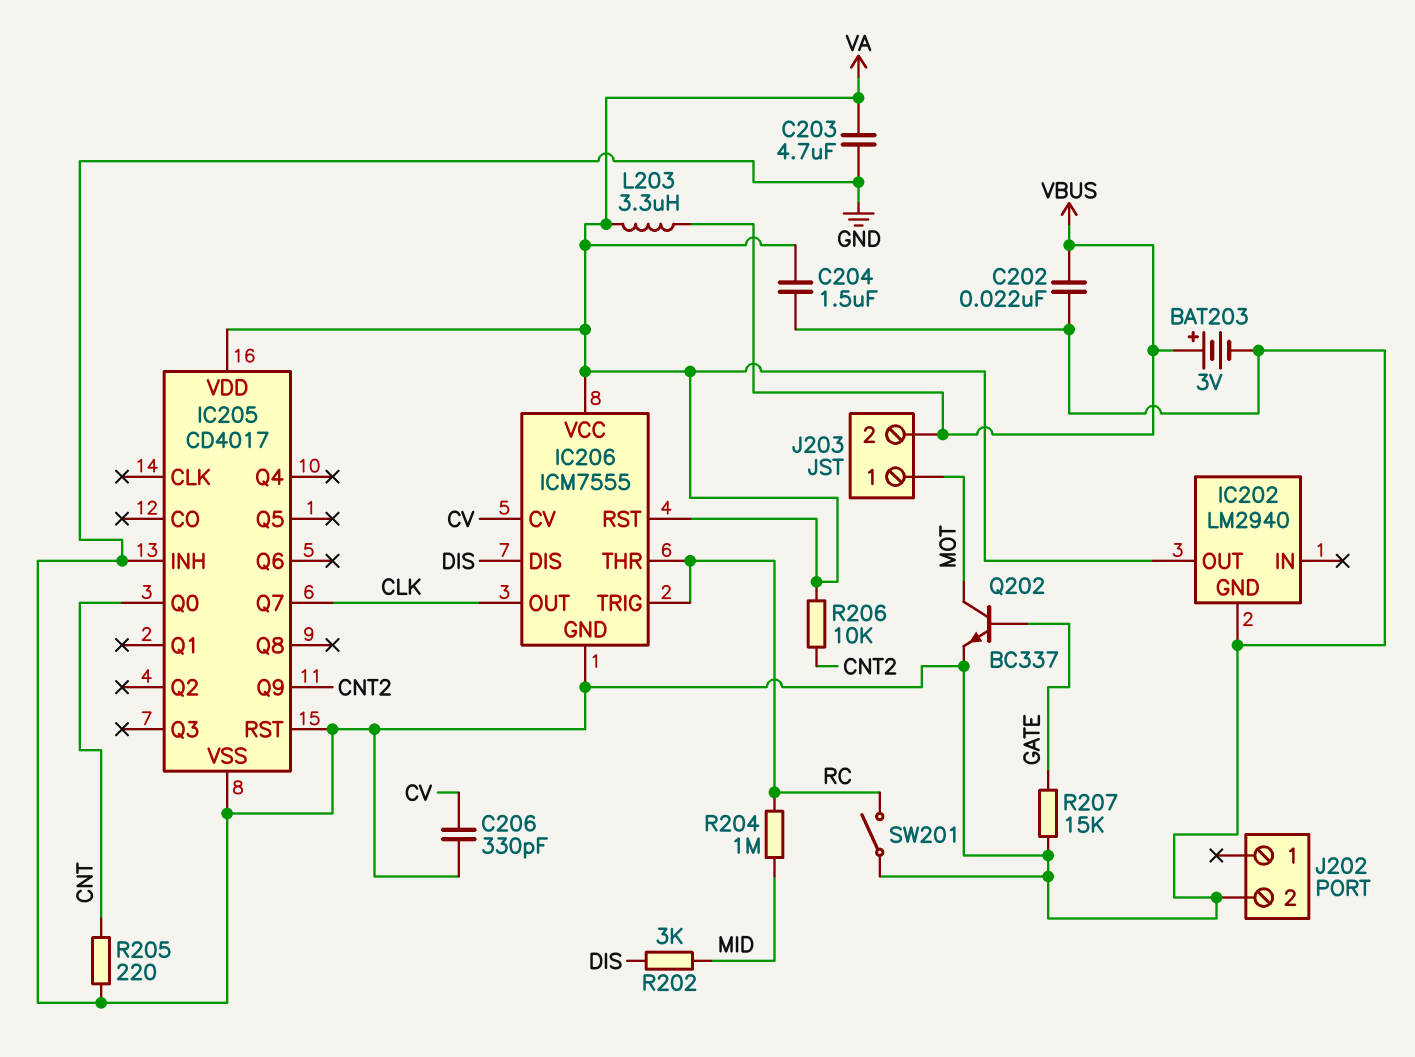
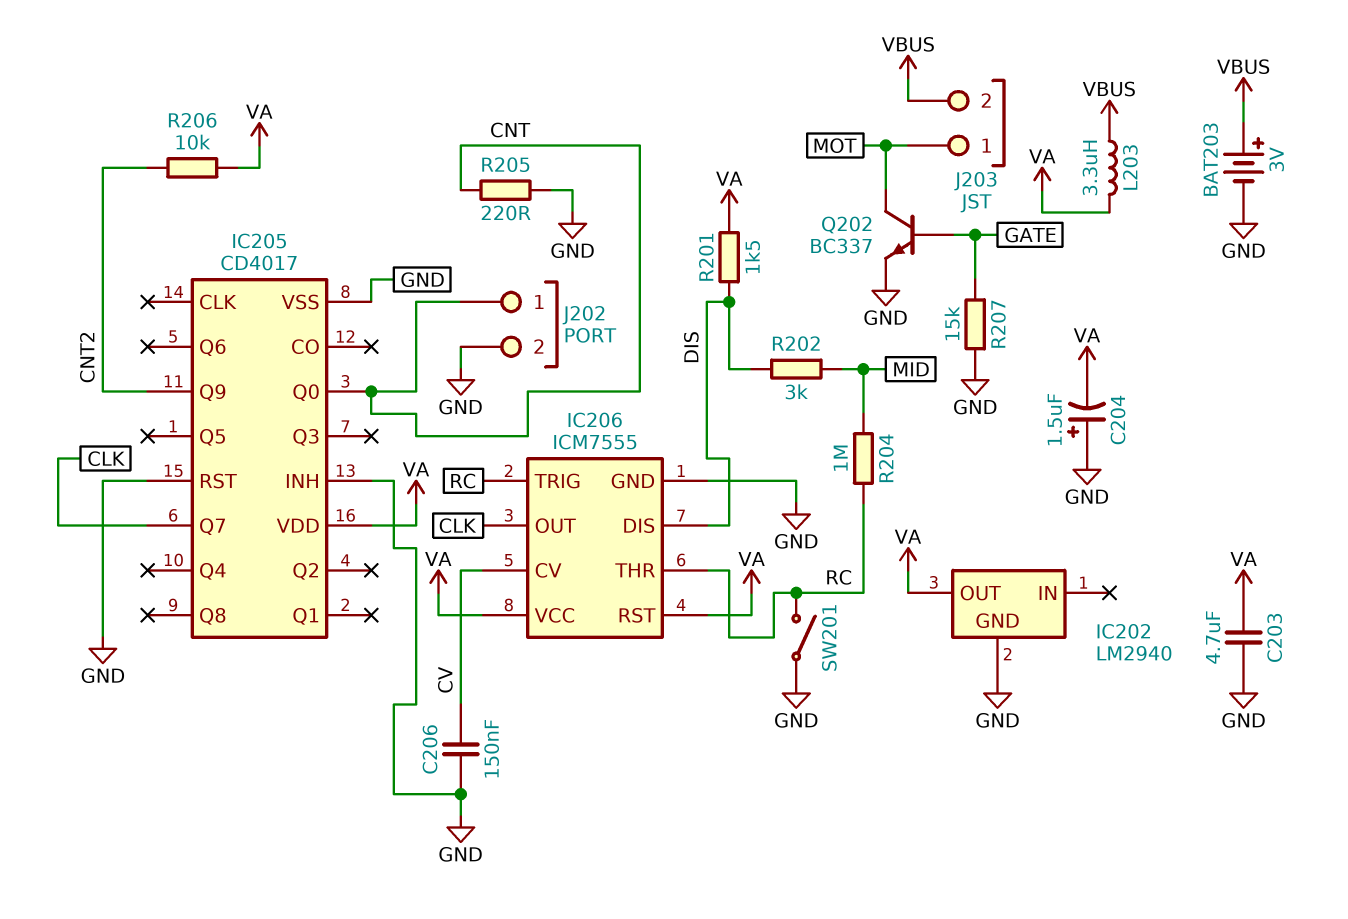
C202: 22nF (GND, VBUS) -> none
C204: 1.5uF (GND, VA) -> 1.5uF (plus GND, minus VA)
C206: 330pF (CV, GND) -> 150nF (CV, GND)
J202 pin 1: none -> CNT
R201: none -> 1.5k (DIS, VA)

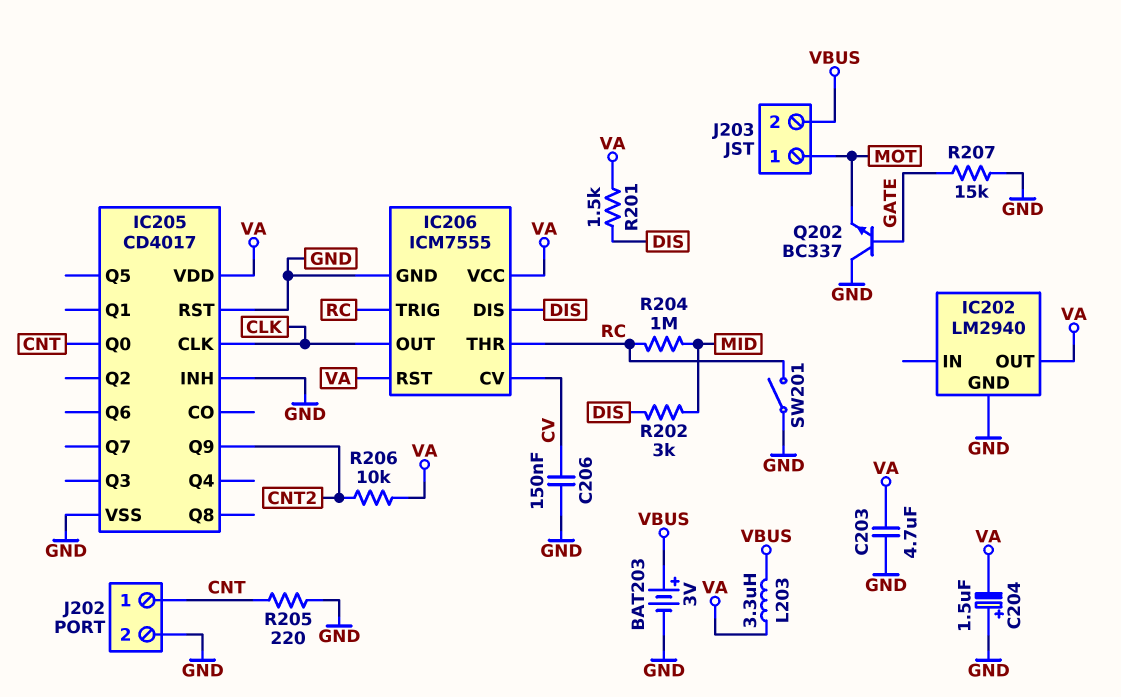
IC205 pin CLK: none -> CLK
IC205 pin Q7: CLK -> none
Q202: NPN BC337 (B GATE, C MOT, E GND) -> NPN BC337 (B GATE, C GND, E MOT)

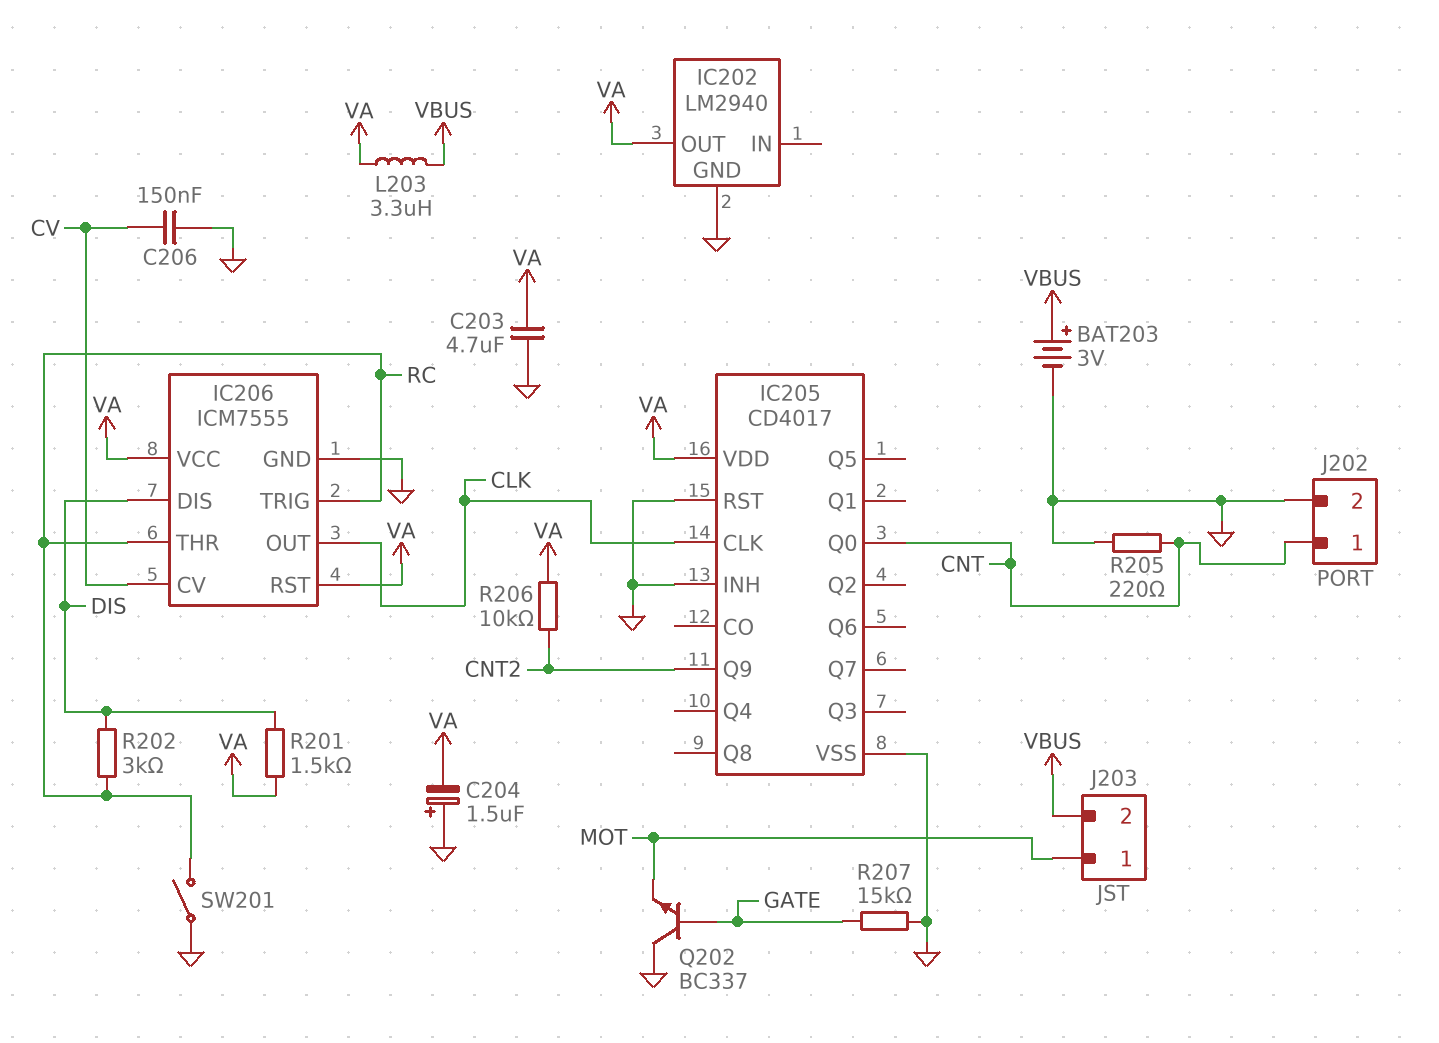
R202: 3k (DIS, MID) -> 3k (DIS, RC)
R204: 1M (MID, RC) -> none

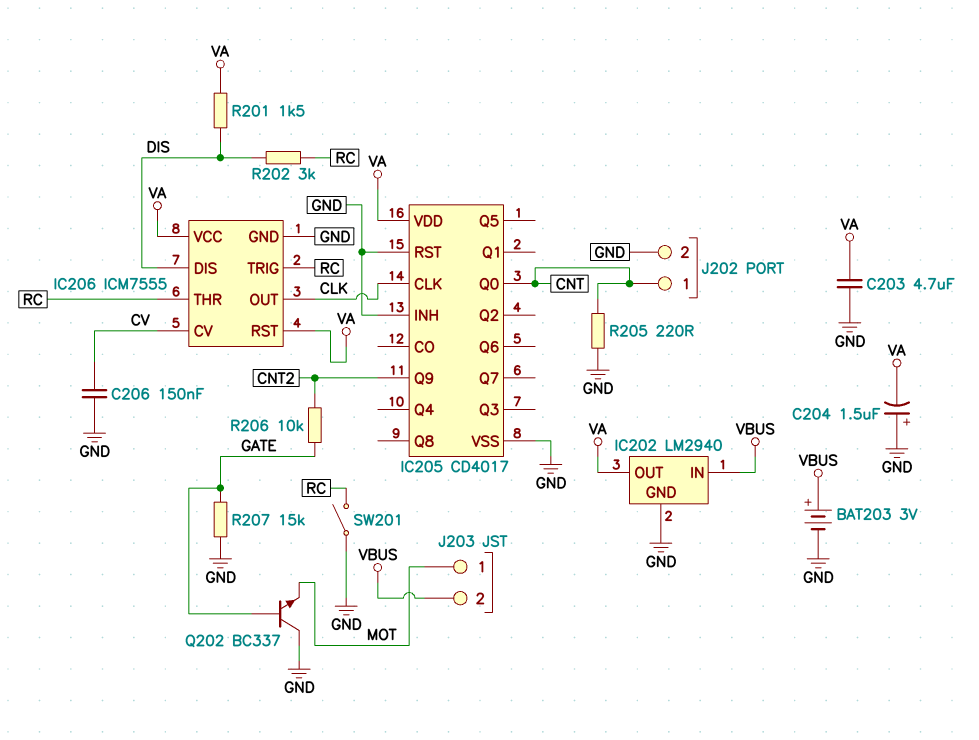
IC202 pin IN: none -> VBUS
L203: 3.3uH (VA, VBUS) -> none
R206: 10k (CNT2, VA) -> 10k (CNT2, GATE)

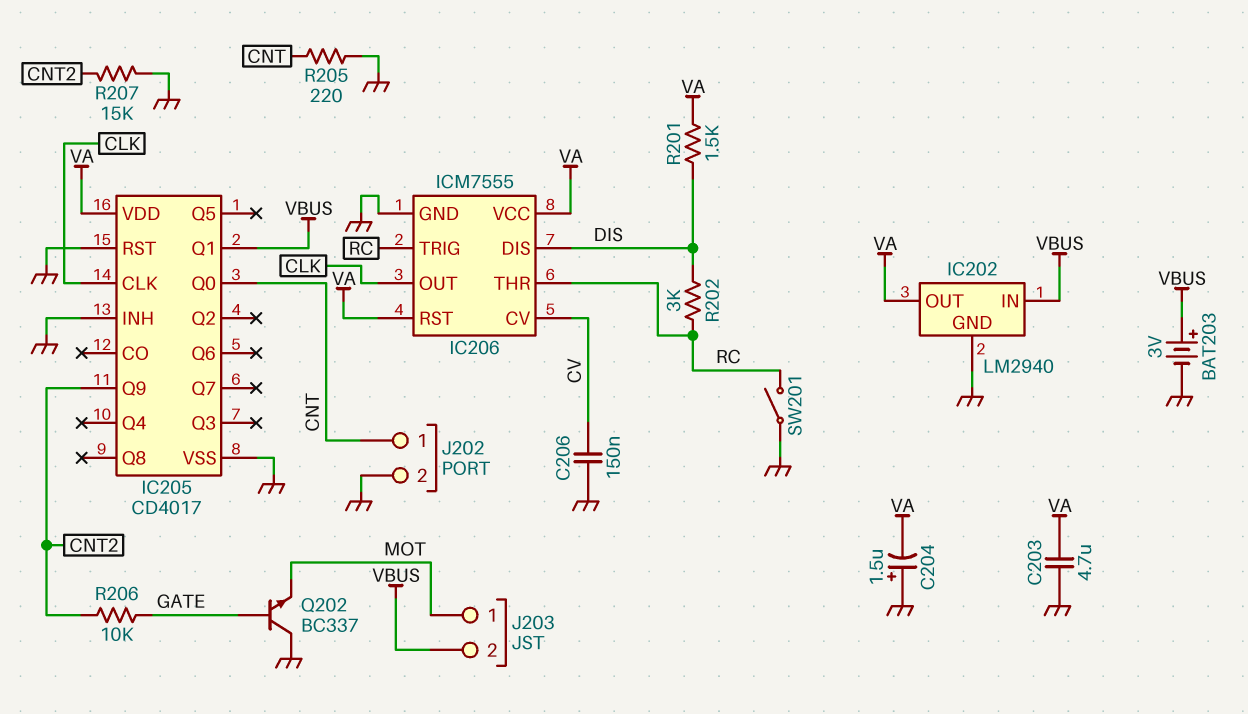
IC205 pin Q1: none -> VBUS
R207: 15k (GATE, GND) -> 15k (CNT2, GND)

